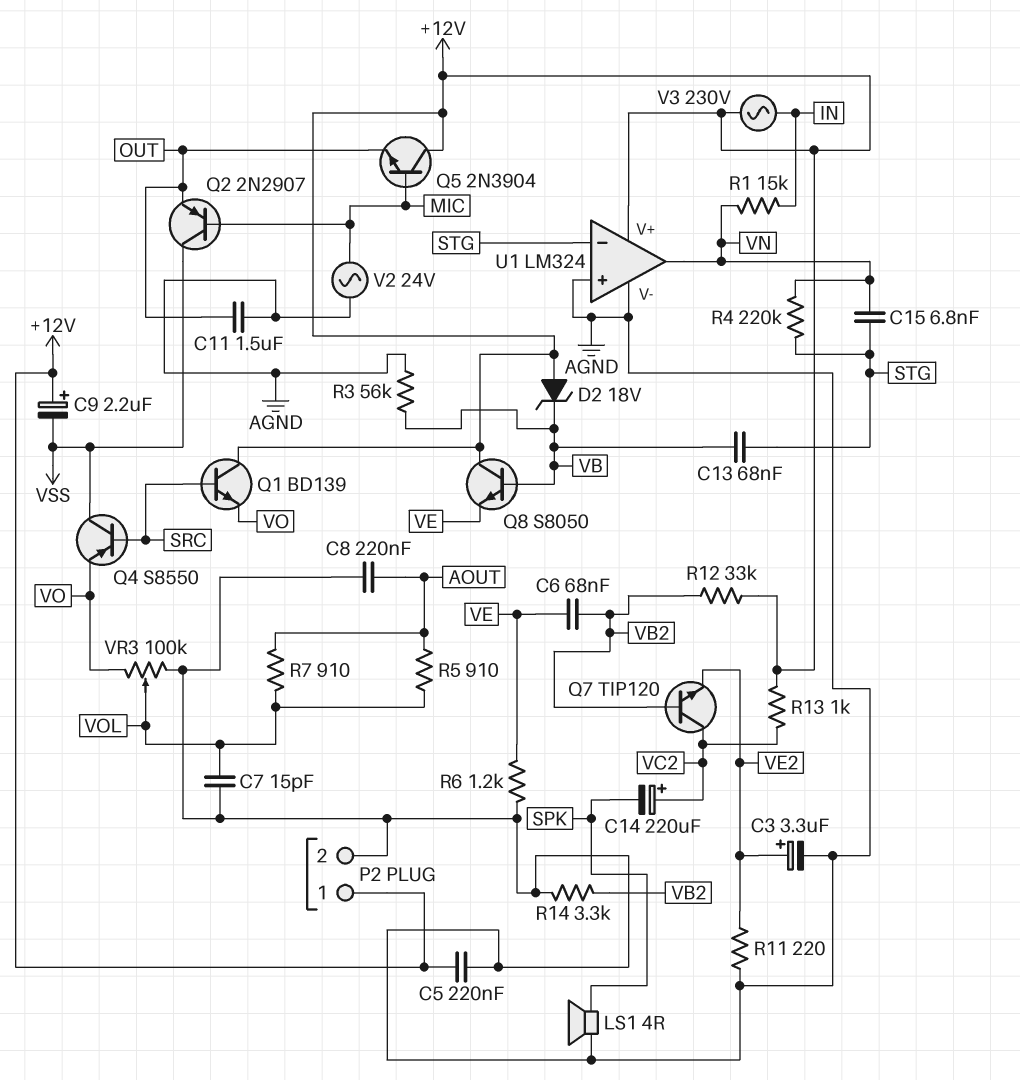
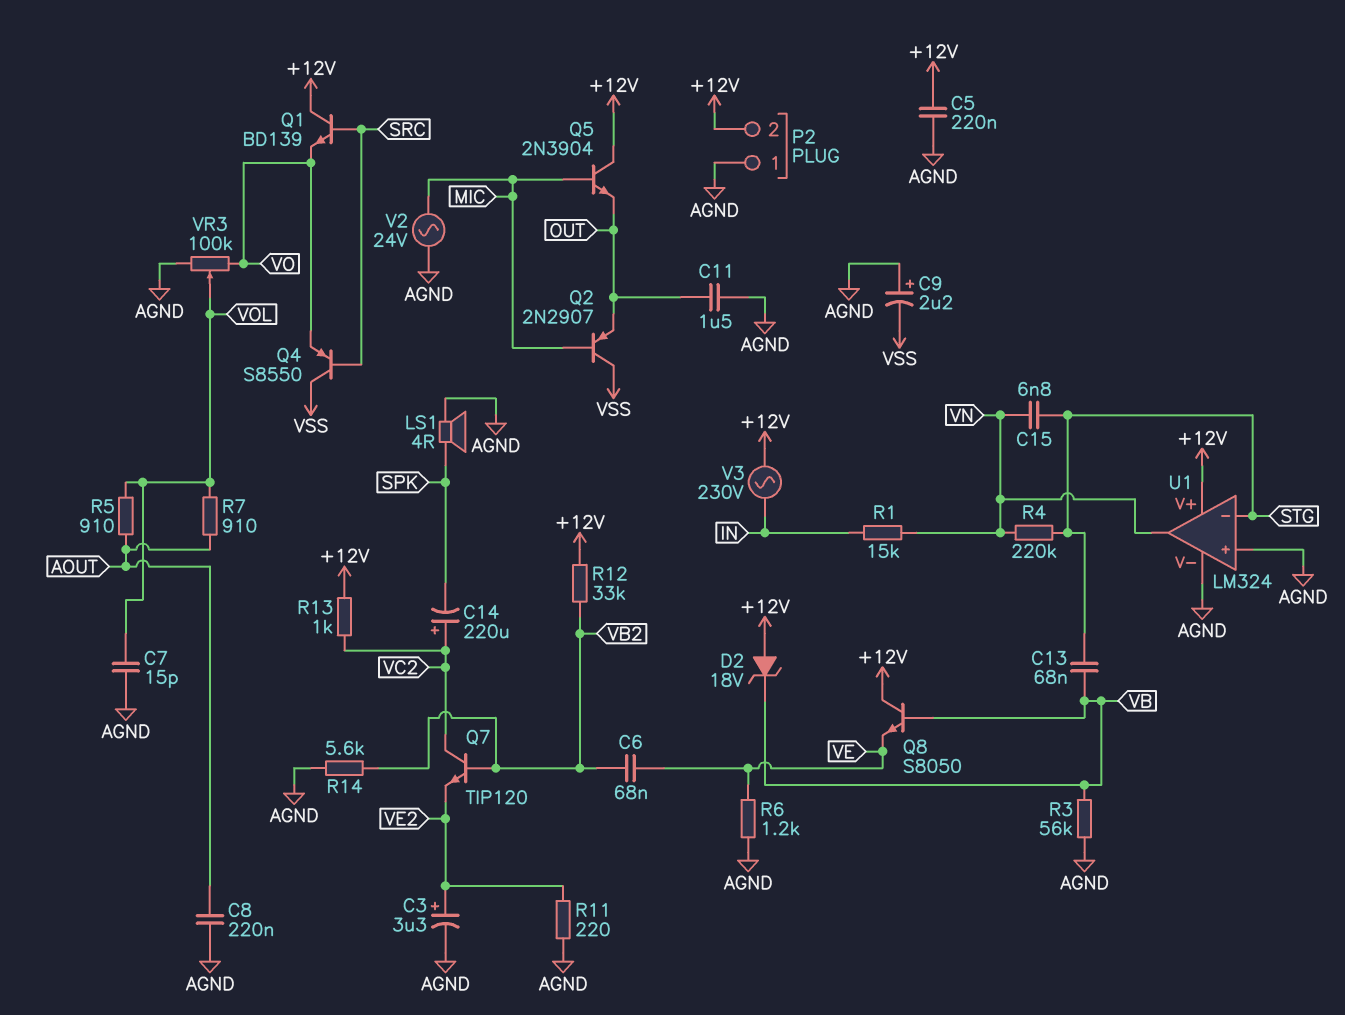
C9: 2.2uF (plus +12V, minus VSS) -> 2.2uF (plus AGND, minus VSS)
P2 pin 1: +12V -> AGND
P2 pin 2: AGND -> +12V
R14: 3.3k (AGND, VB2) -> 5.6k (AGND, VB2)

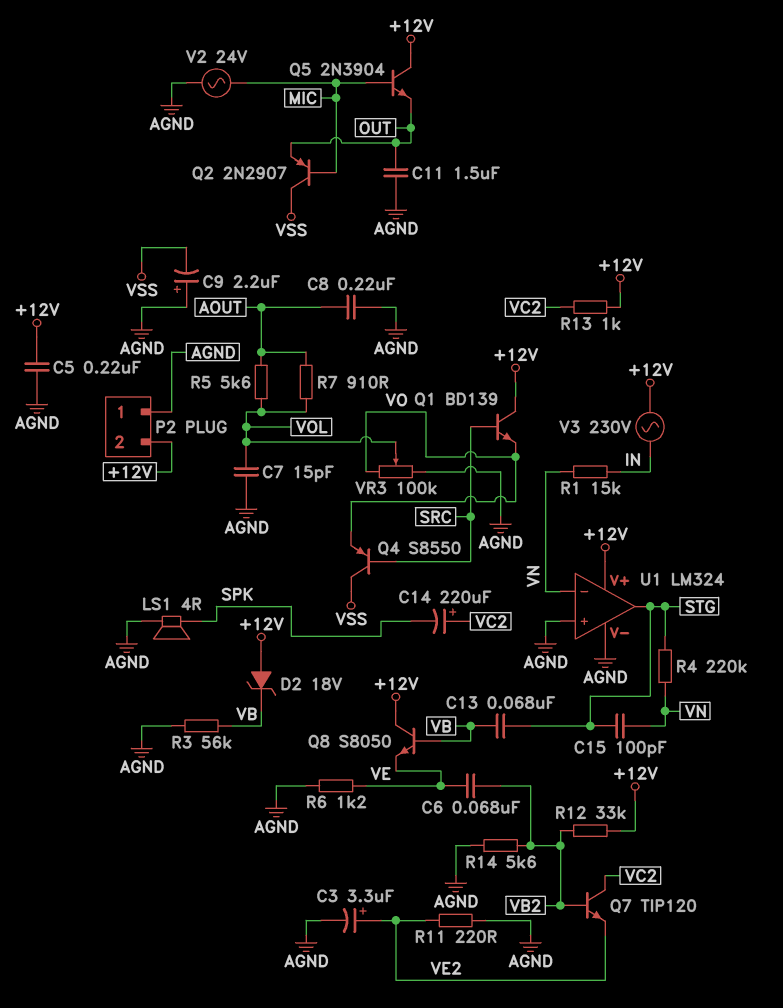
C15: 6.8nF (STG, VN) -> 100pF (STG, VN)
R5: 910 (AOUT, VOL) -> 5.6k (AOUT, VOL)
U1 pin in-: STG -> VN
U1 pin out: VN -> STG

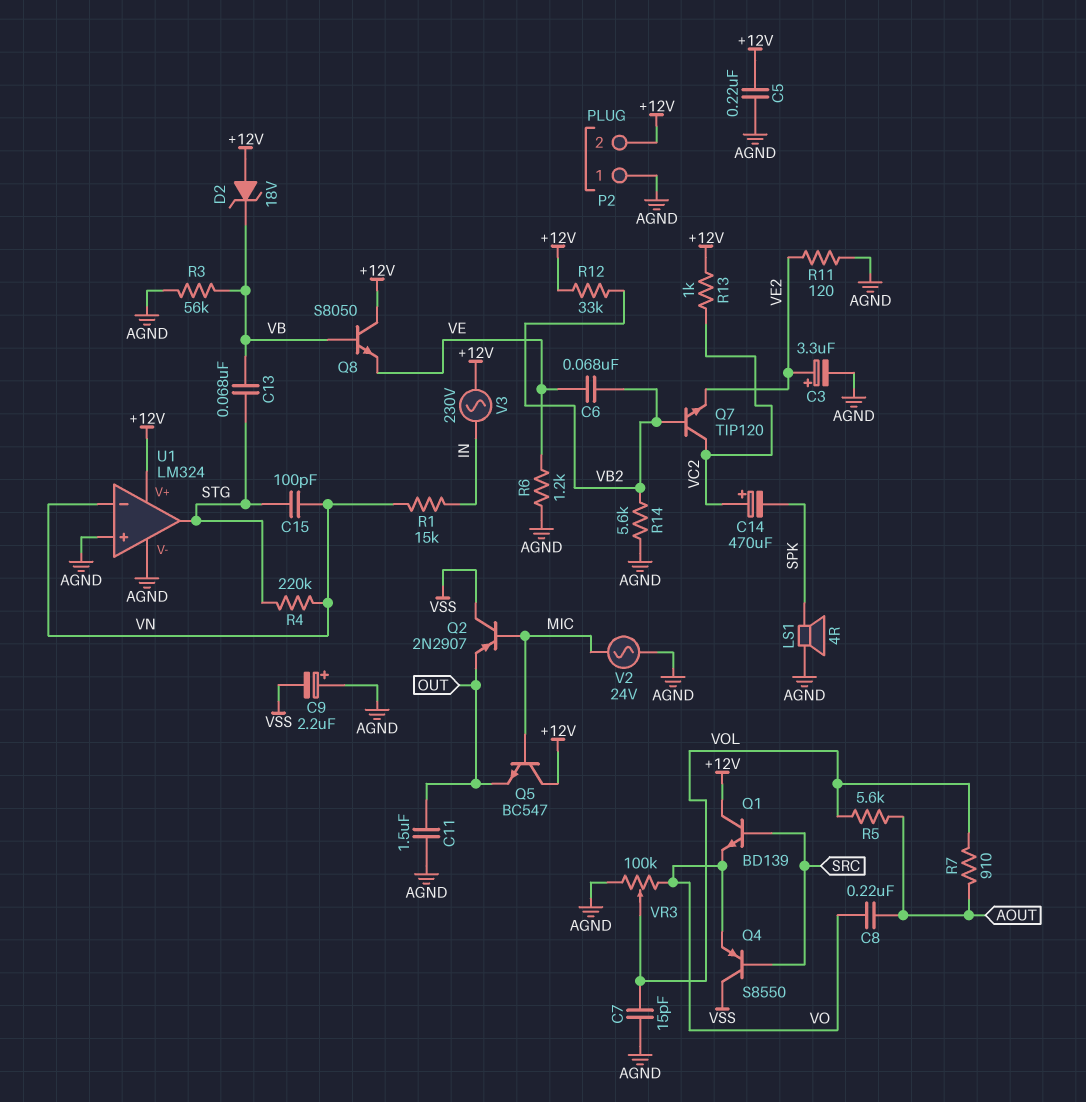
C8: 220nF (AGND, AOUT) -> 220nF (AOUT, VO)
C14: 220uF (plus VC2, minus SPK) -> 470uF (plus VC2, minus SPK)
Q5: NPN 2N3904 (B MIC, C +12V, E OUT) -> NPN BC547 (B MIC, C +12V, E OUT)
R11: 220 (AGND, VE2) -> 120 (AGND, VE2)

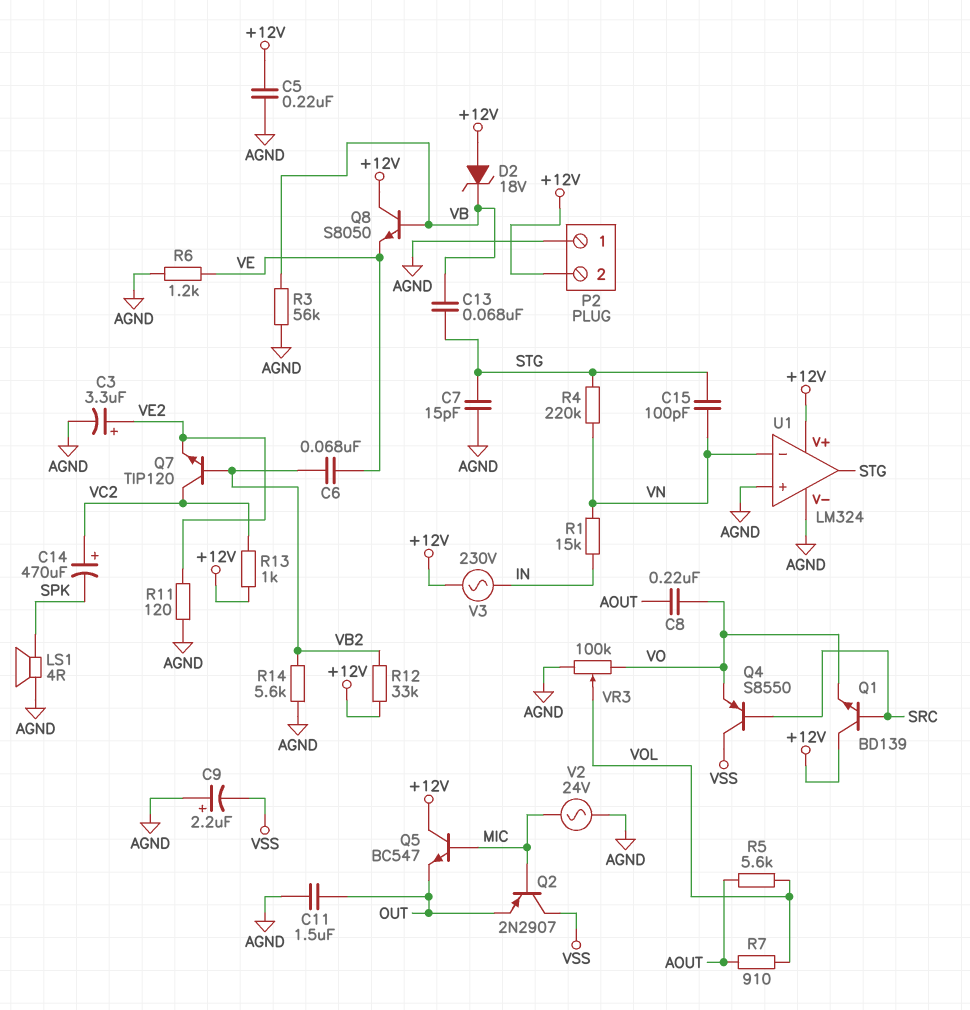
C7: 15pF (AGND, VOL) -> 15pF (AGND, STG)

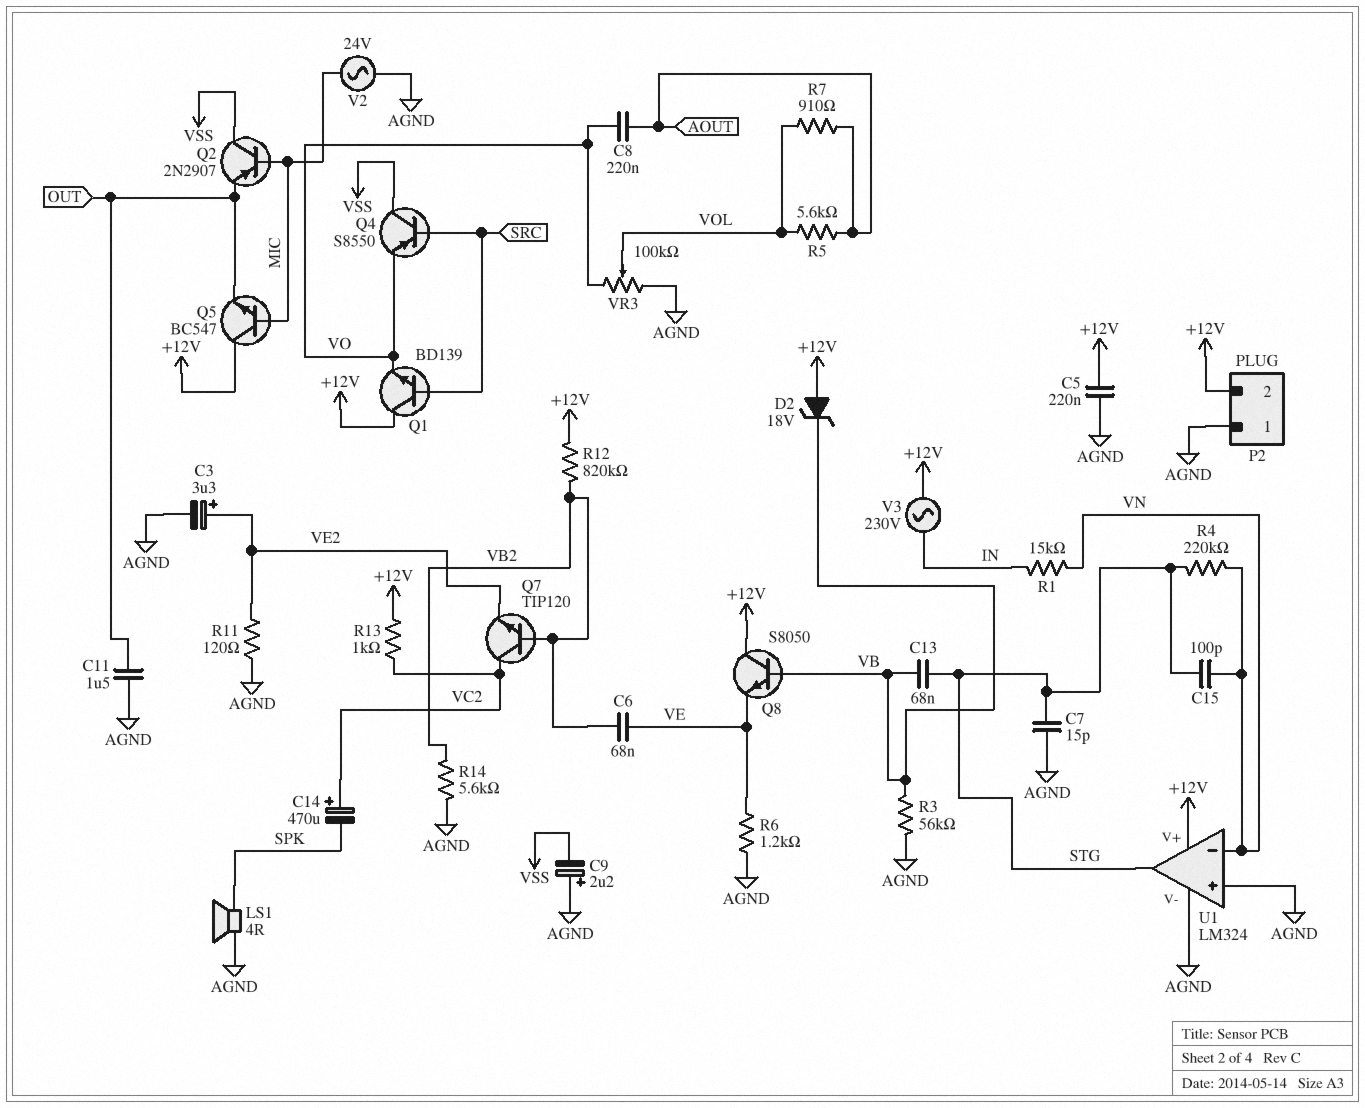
R12: 33k (+12V, VB2) -> 820k (+12V, VB2)

